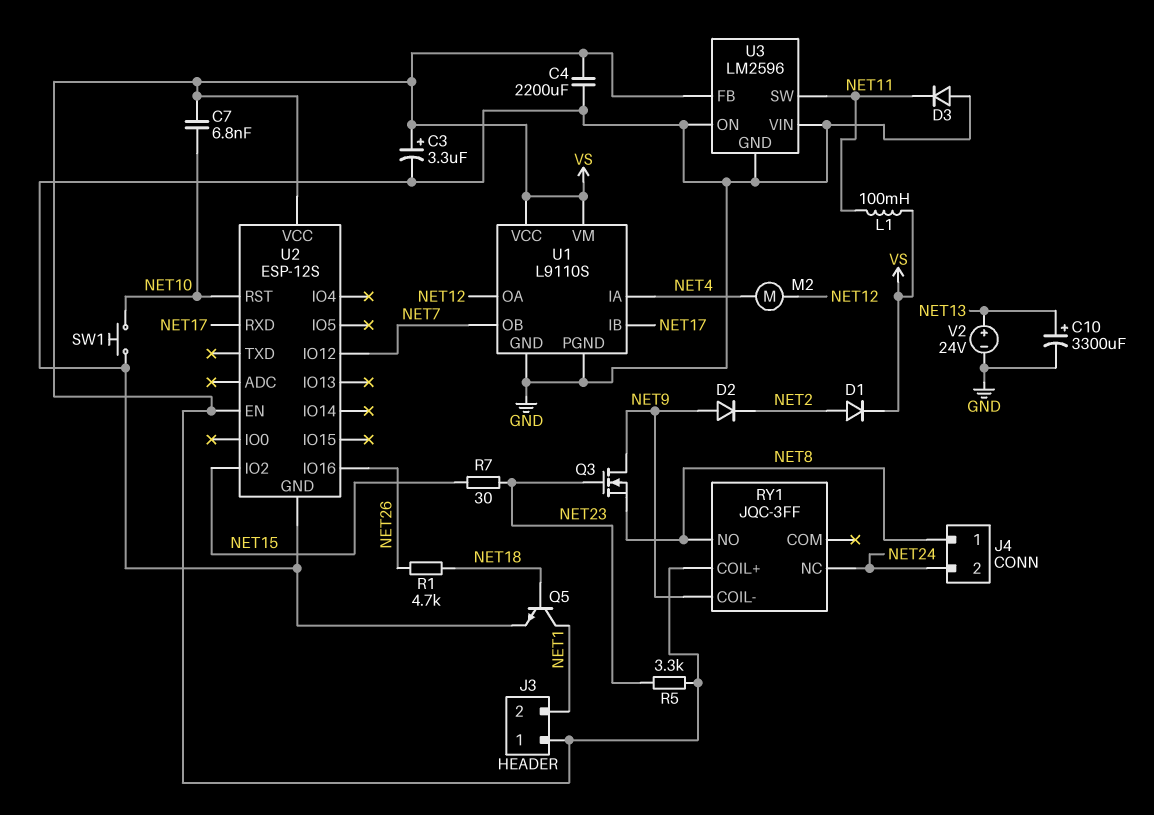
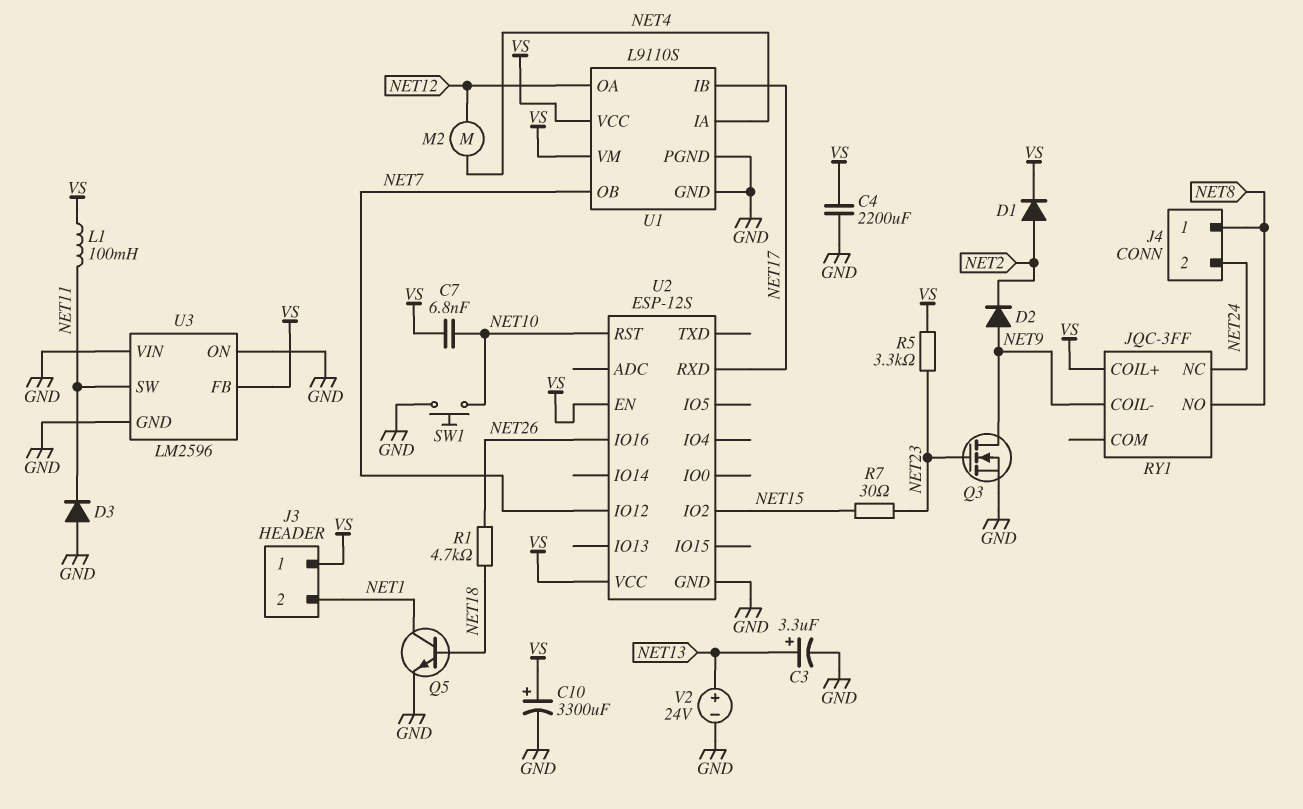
C3: 3.3uF (plus VS, minus GND) -> 3.3uF (plus NET13, minus GND)
C10: 3300uF (plus NET13, minus GND) -> 3300uF (plus VS, minus GND)
Q3: NMOS (G NET23, D NET9, S NET8) -> NMOS (G NET23, D NET9, S GND)

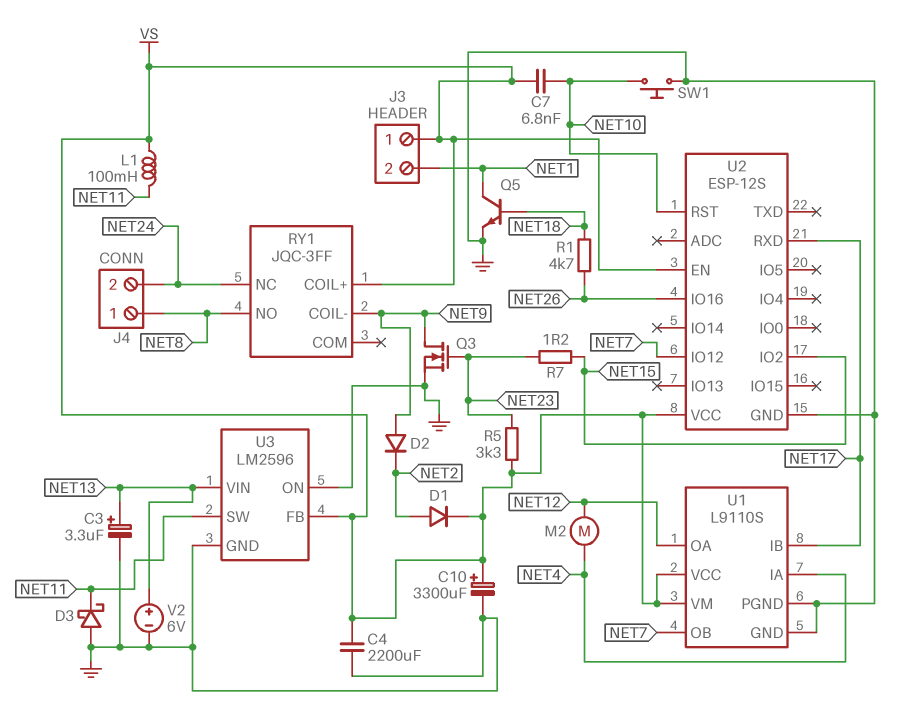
D3: diode (A GND, K NET11) -> schottky (A GND, K NET11)
R7: 30 (NET15, NET23) -> 1.2 (NET15, NET23)
U3 pin VIN: GND -> NET13
V2: 24V (plus NET13, minus GND) -> 6V (plus NET13, minus GND)

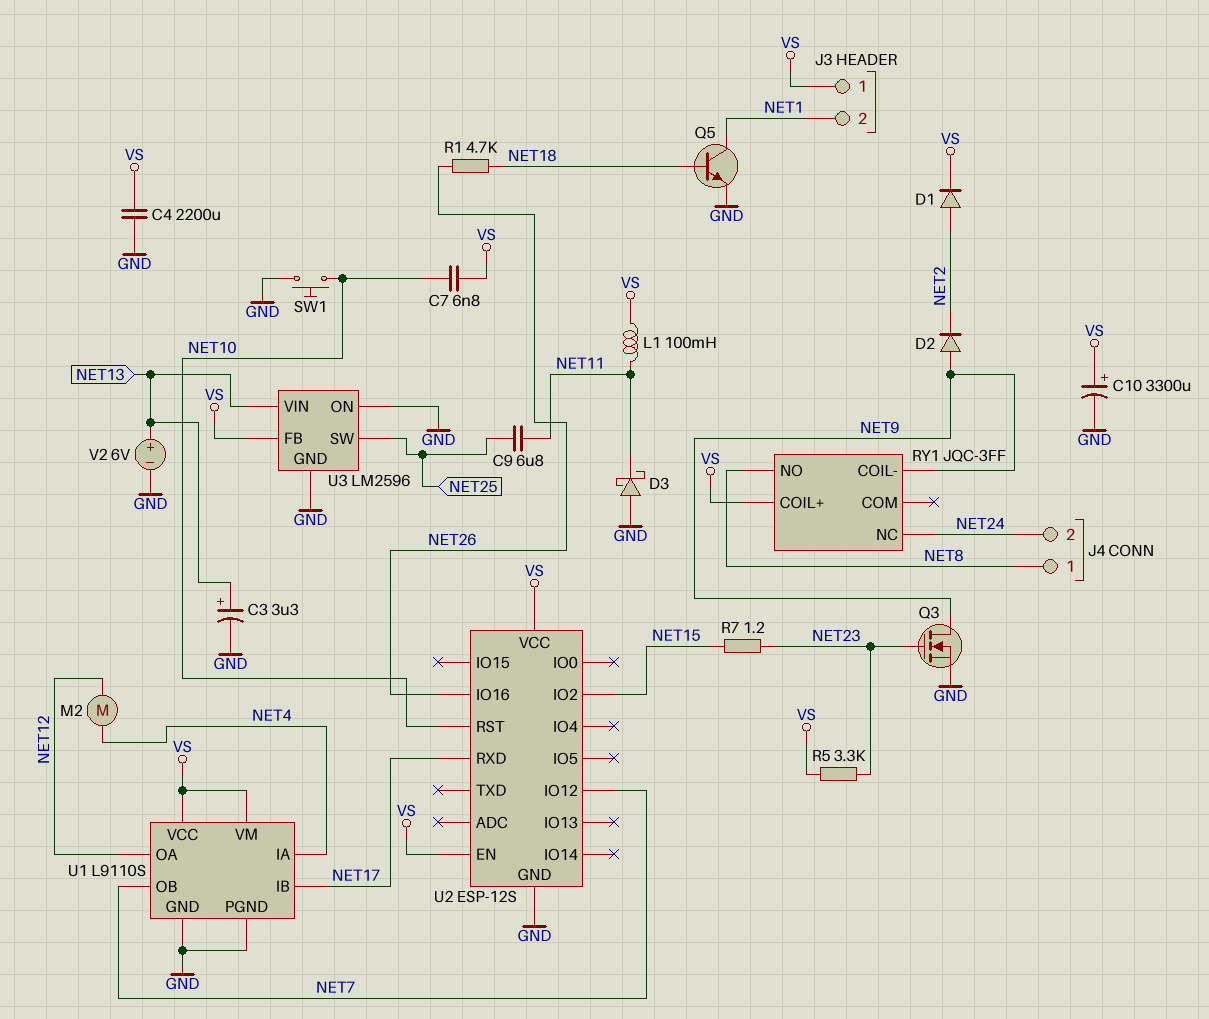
C9: none -> 6.8uF (NET11, NET25)
U3 pin SW: NET11 -> NET25

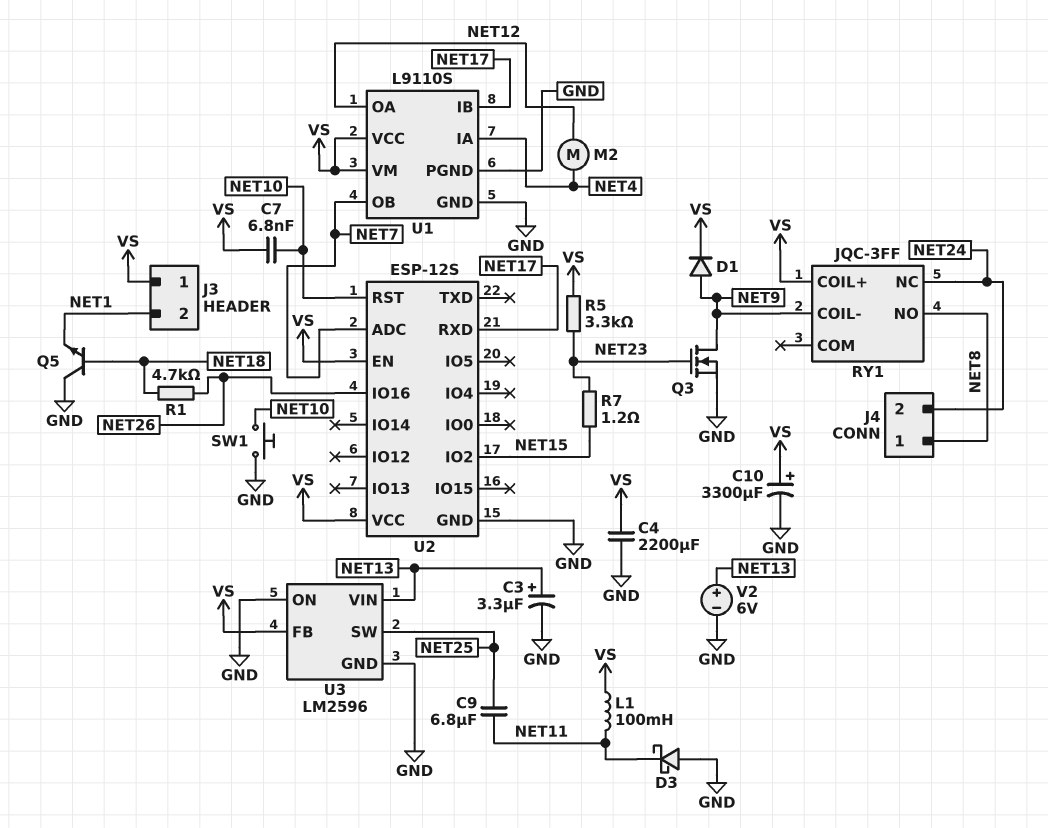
D1: diode (A NET2, K VS) -> diode (A NET9, K VS)
D2: diode (A NET9, K NET2) -> none
Q5: NPN (B NET18, C NET1, E GND) -> NPN (B NET18, C GND, E NET1)
U2 pin ADC: none -> NET7
U2 pin IO12: NET7 -> none

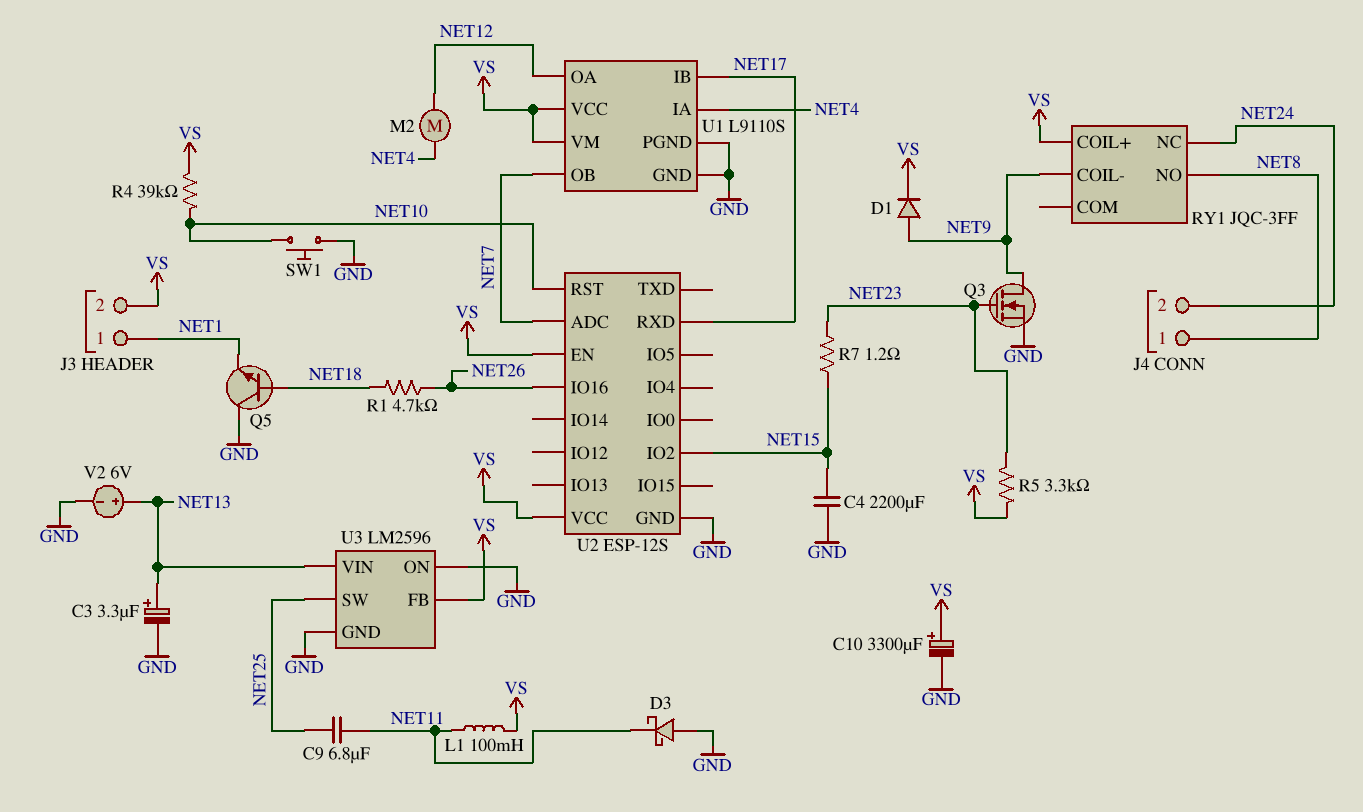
C4: 2200uF (GND, VS) -> 2200uF (GND, NET15)
C7: 6.8nF (NET10, VS) -> none
J3 pin 1: VS -> NET1
J3 pin 2: NET1 -> VS
R4: none -> 39k (NET10, VS)

